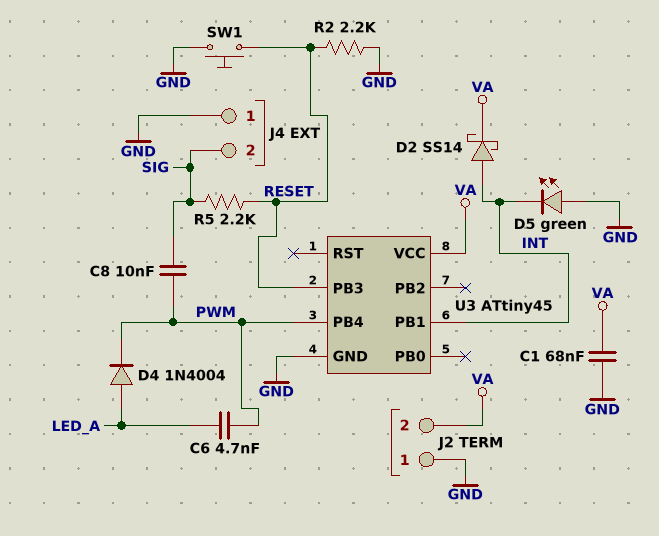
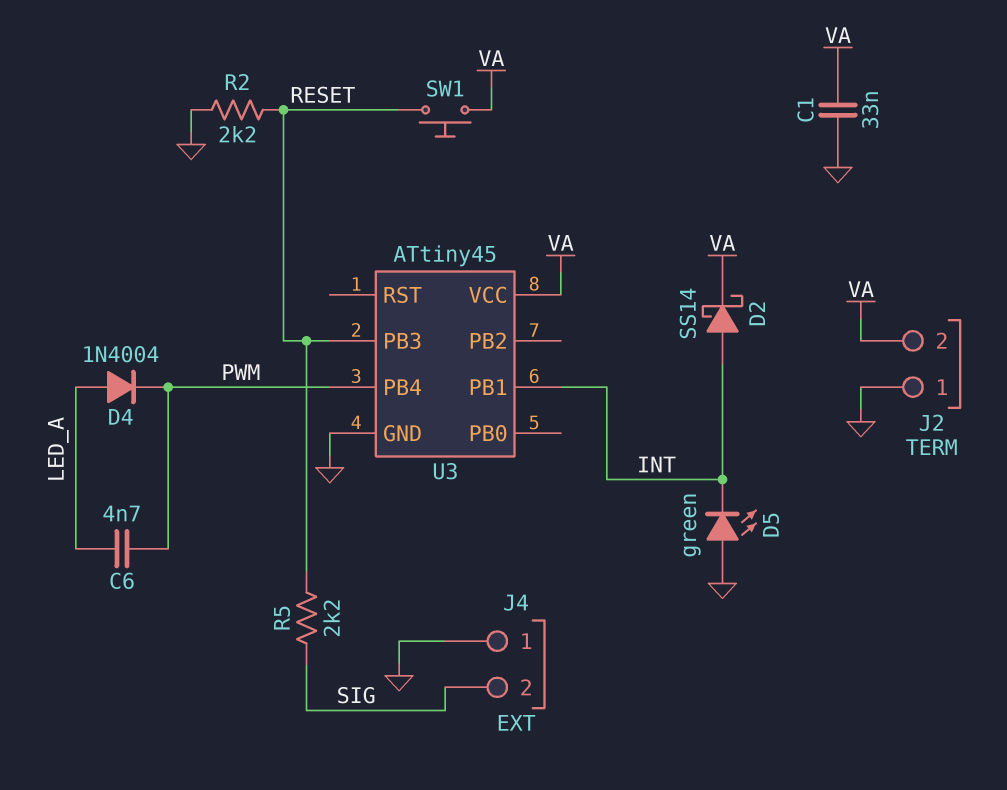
C1: 68nF (GND, VA) -> 33nF (GND, VA)
C8: 10nF (PWM, SIG) -> none
SW1: button (GND, RESET) -> button (RESET, VA)

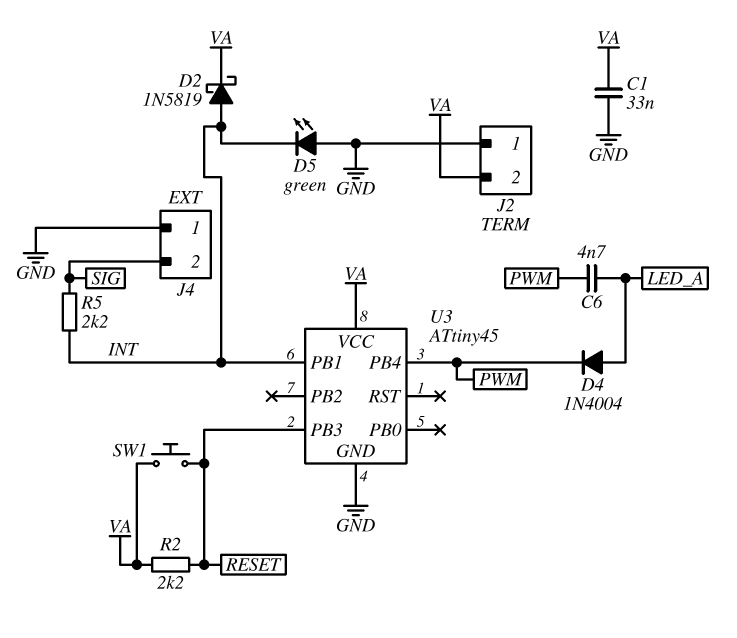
D2: schottky SS14 (A INT, K VA) -> schottky 1N5819 (A INT, K VA)
R2: 2.2k (GND, RESET) -> 2.2k (RESET, VA)
R5: 2.2k (RESET, SIG) -> 2.2k (INT, SIG)

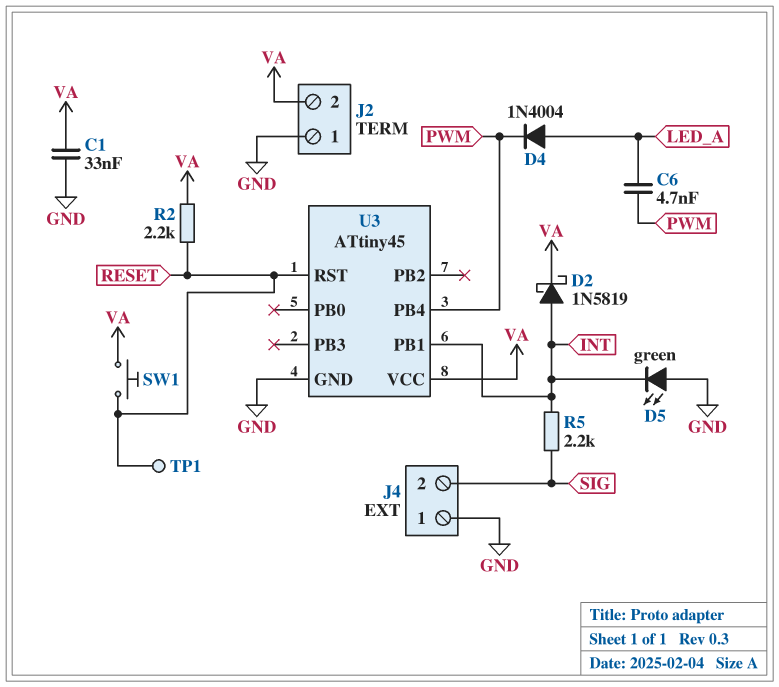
TP1: none -> test point (RESET)
U3 pin PB3: RESET -> none
U3 pin RST: none -> RESET

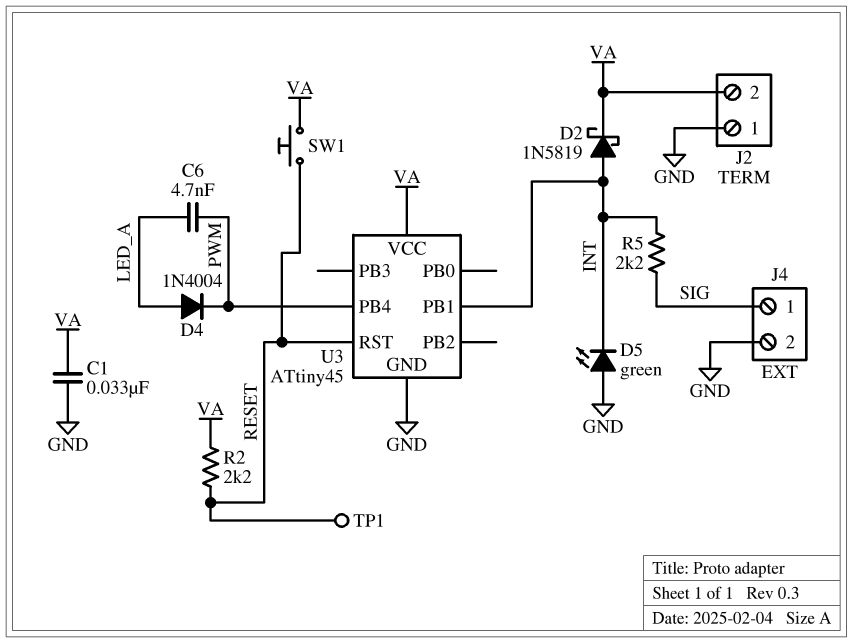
J4 pin 1: GND -> SIG
J4 pin 2: SIG -> GND

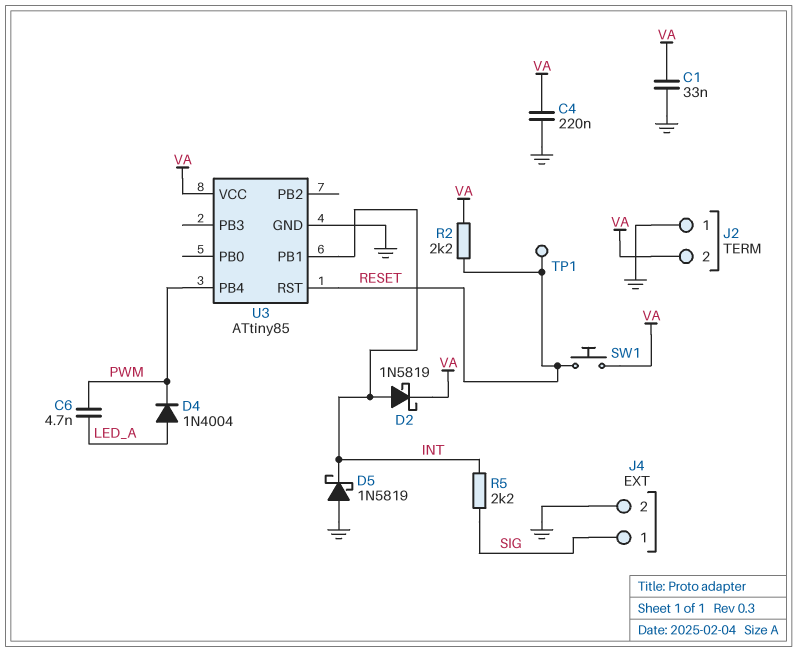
C4: none -> 220nF (GND, VA)
D5: LED green (A GND, K INT) -> schottky 1N5819 (A GND, K INT)
U3: ATtiny45 -> ATtiny85

